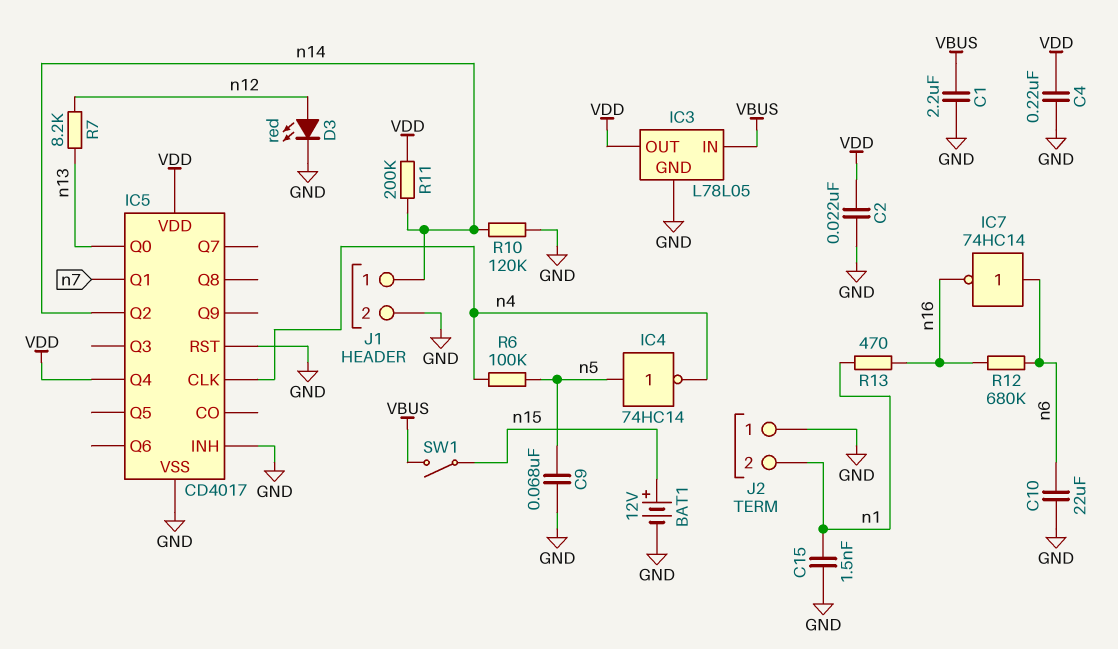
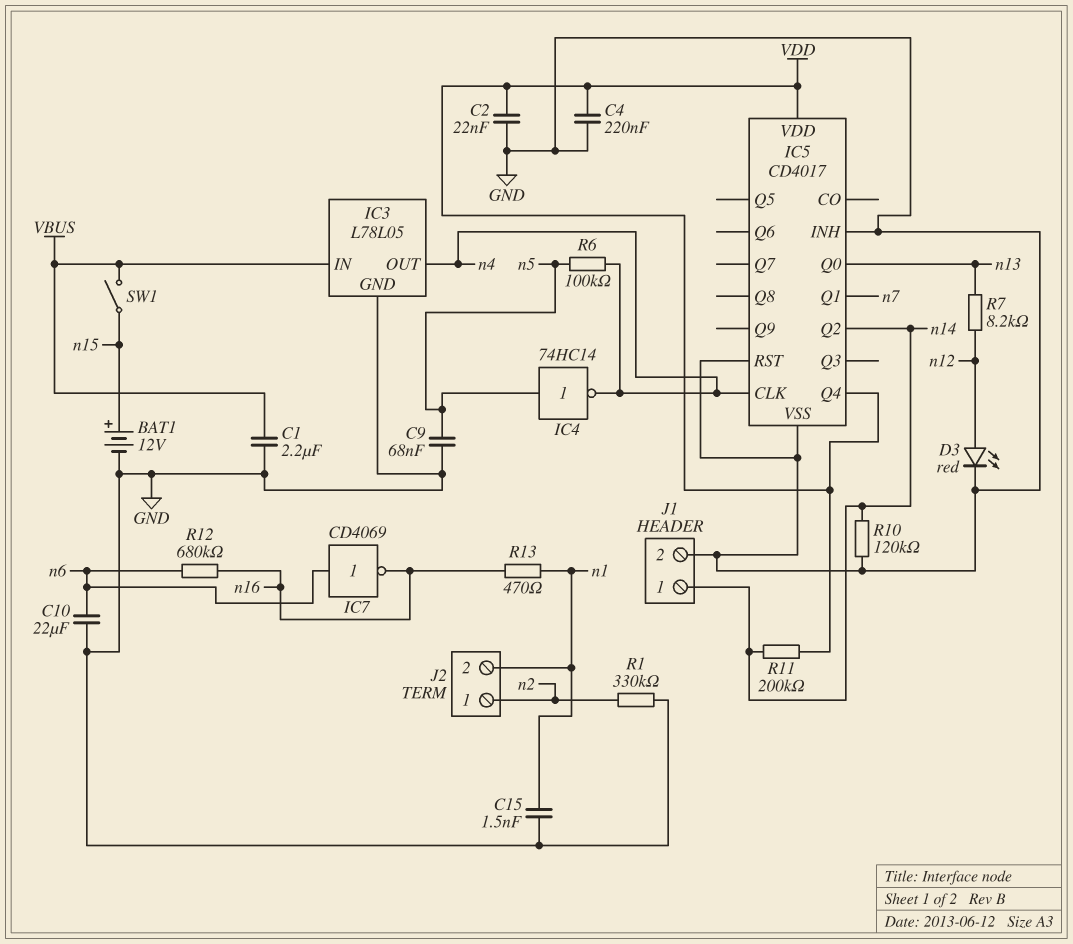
IC3 pin OUT: VDD -> n4
IC7: NOT 74HC14 (in n6, out n16) -> NOT CD4069 (in n6, out n16)
J2 pin 1: GND -> n2
R1: none -> 330k (GND, n2)

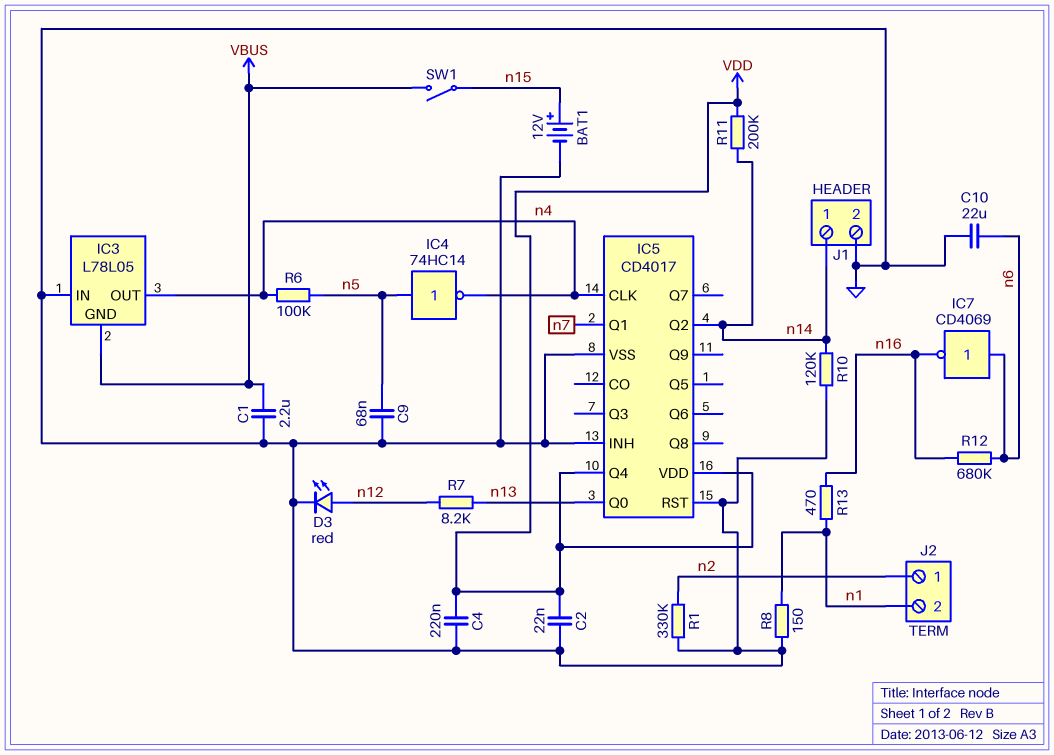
C15: 1.5nF (GND, n1) -> none
IC3 pin GND: GND -> VBUS
IC3 pin IN: VBUS -> GND
R8: none -> 150 (GND, n1)

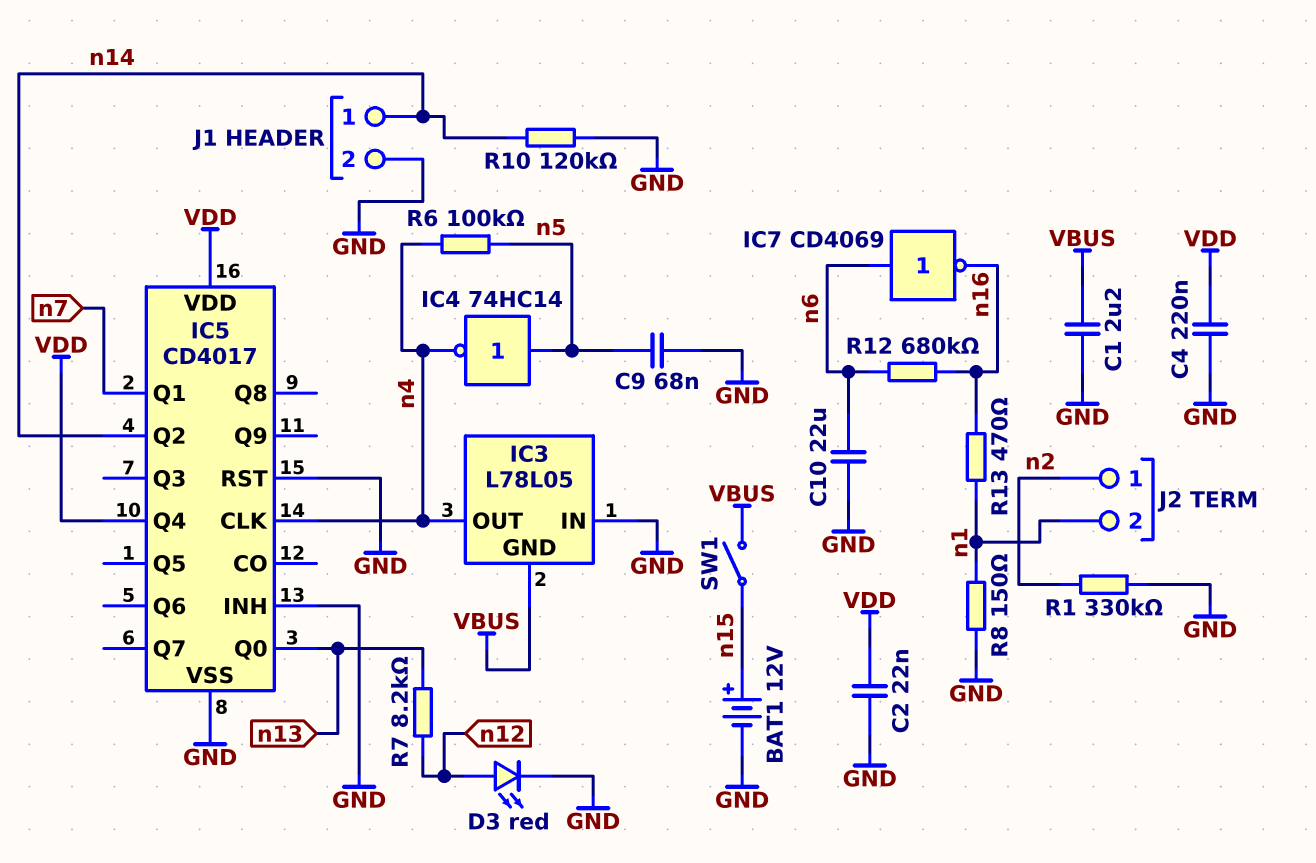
R11: 200k (VDD, n14) -> none

